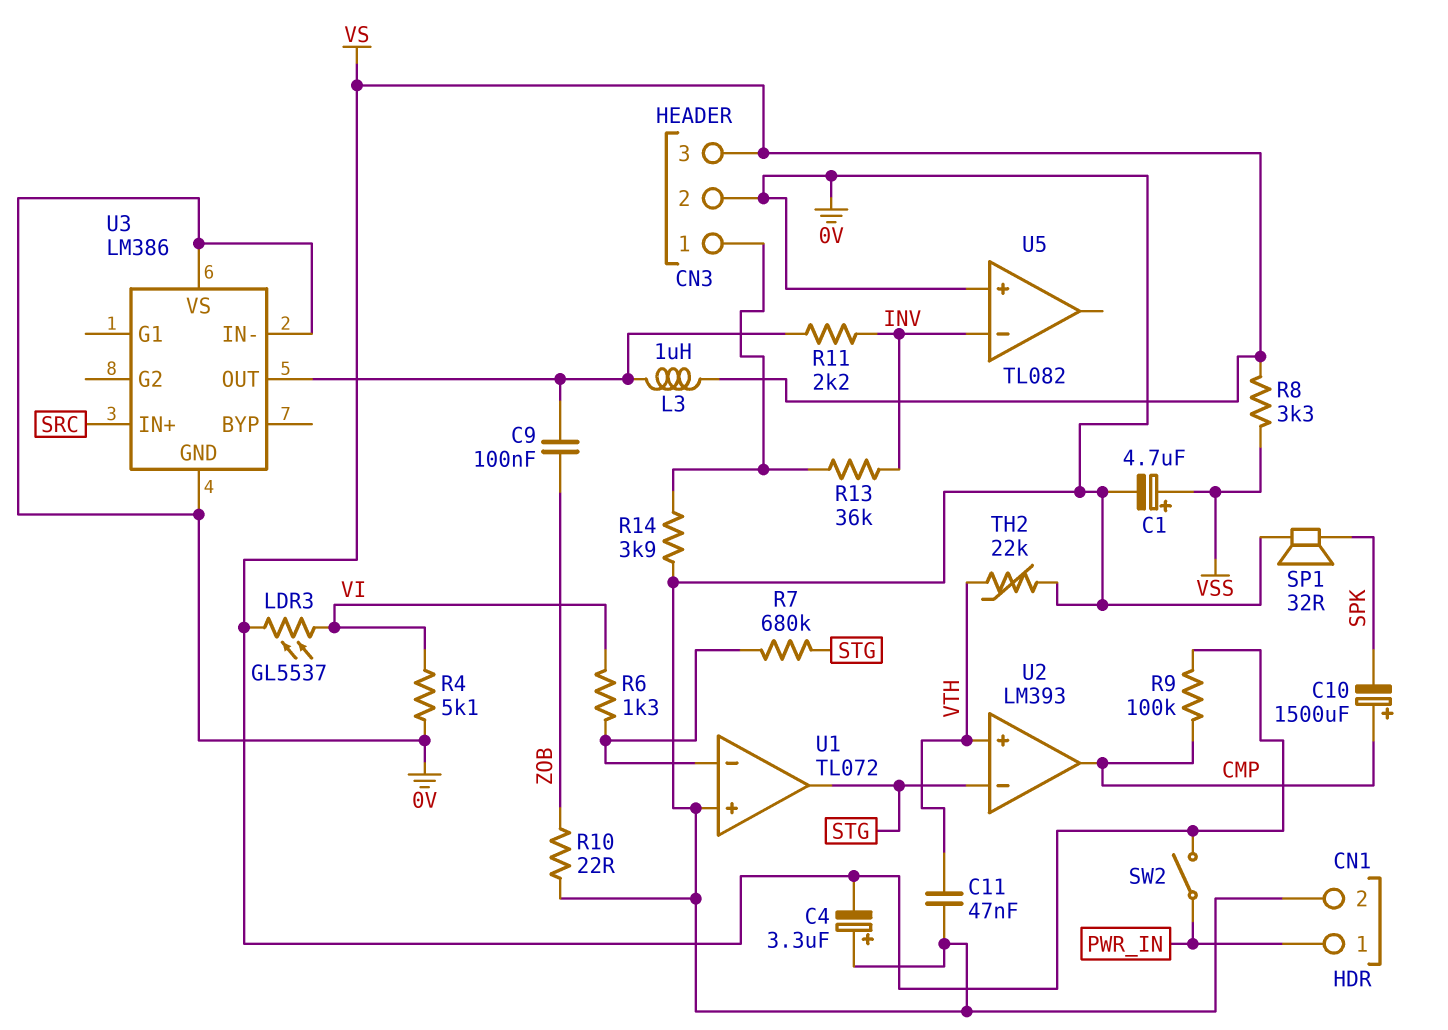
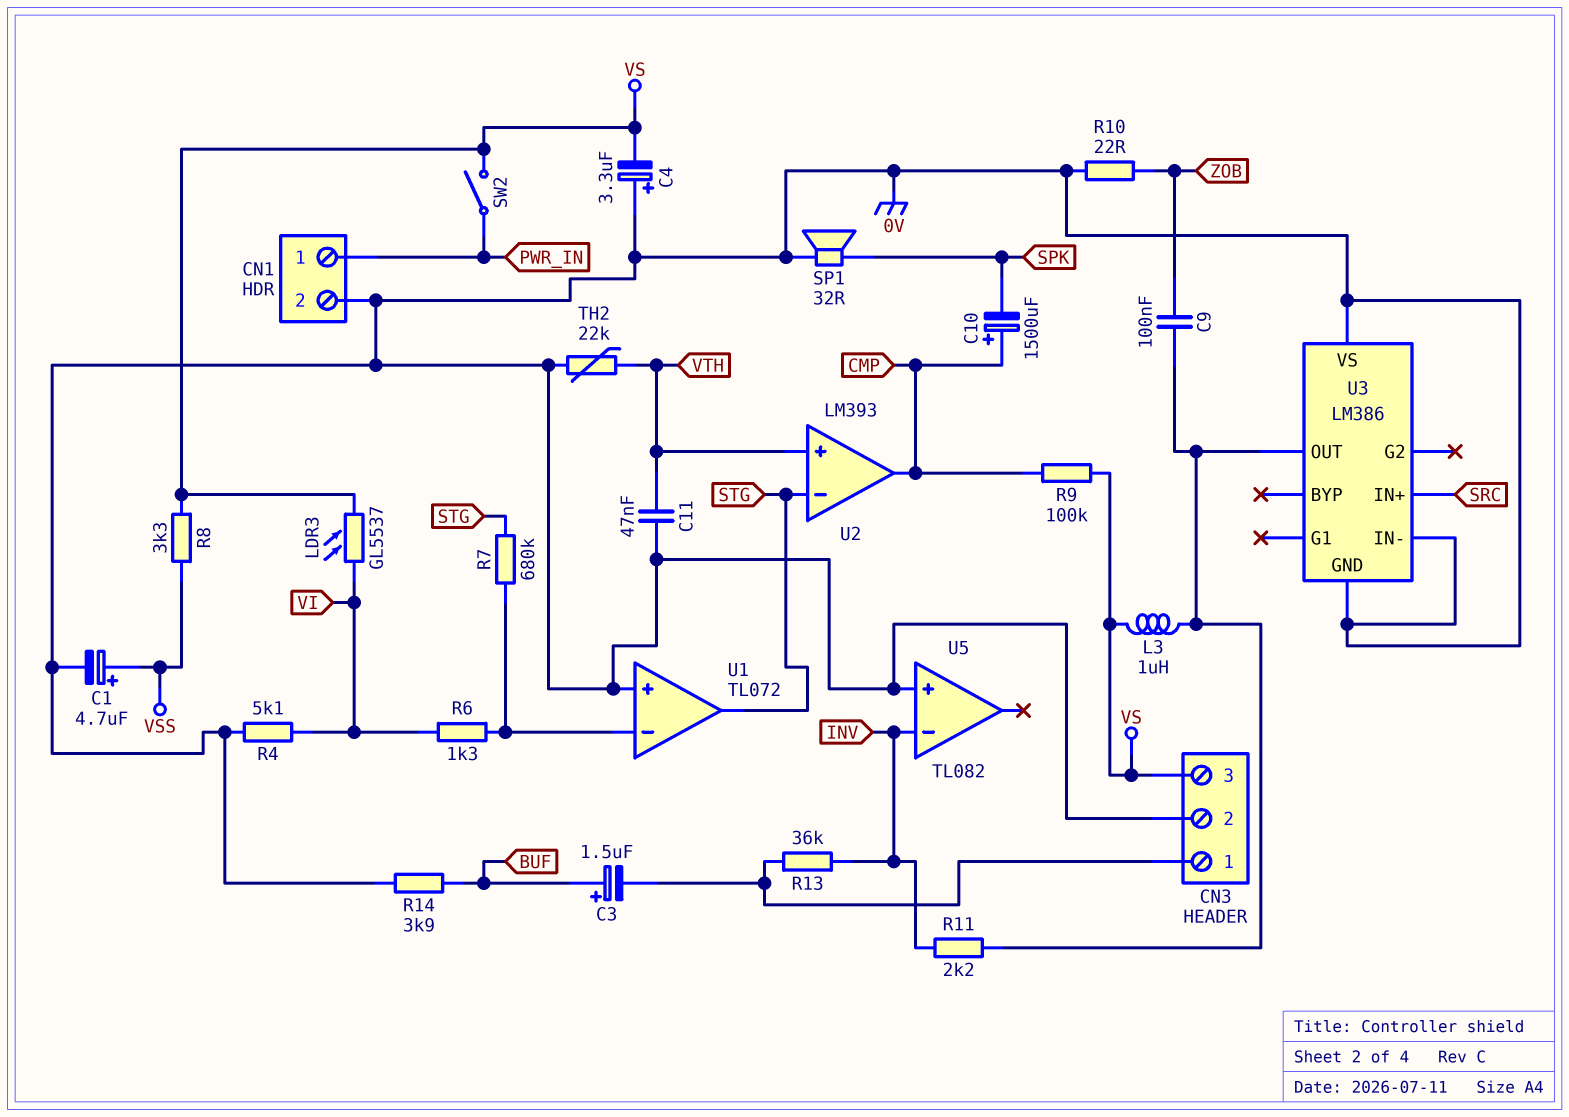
C3: none -> 1.5uF (plus BUF, minus CN3/1)
R14: 3.9k (0V, CN3/1) -> 3.9k (0V, BUF)

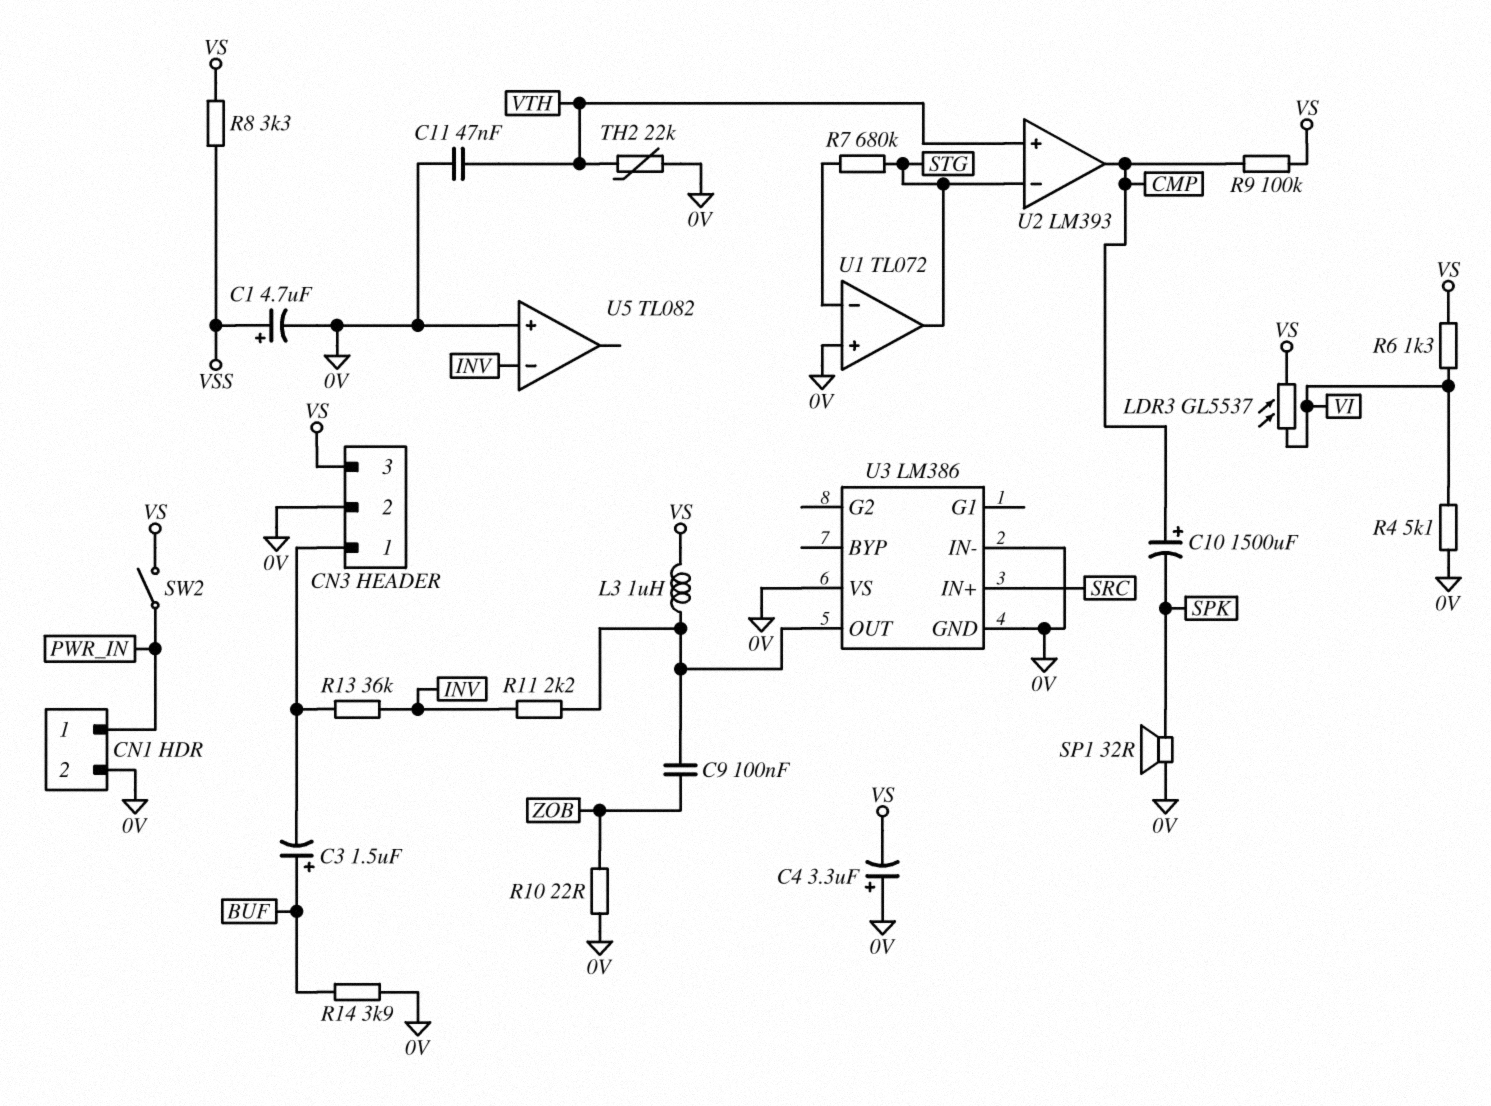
R6: 1.3k (U1/in-, VI) -> 1.3k (VI, VS)

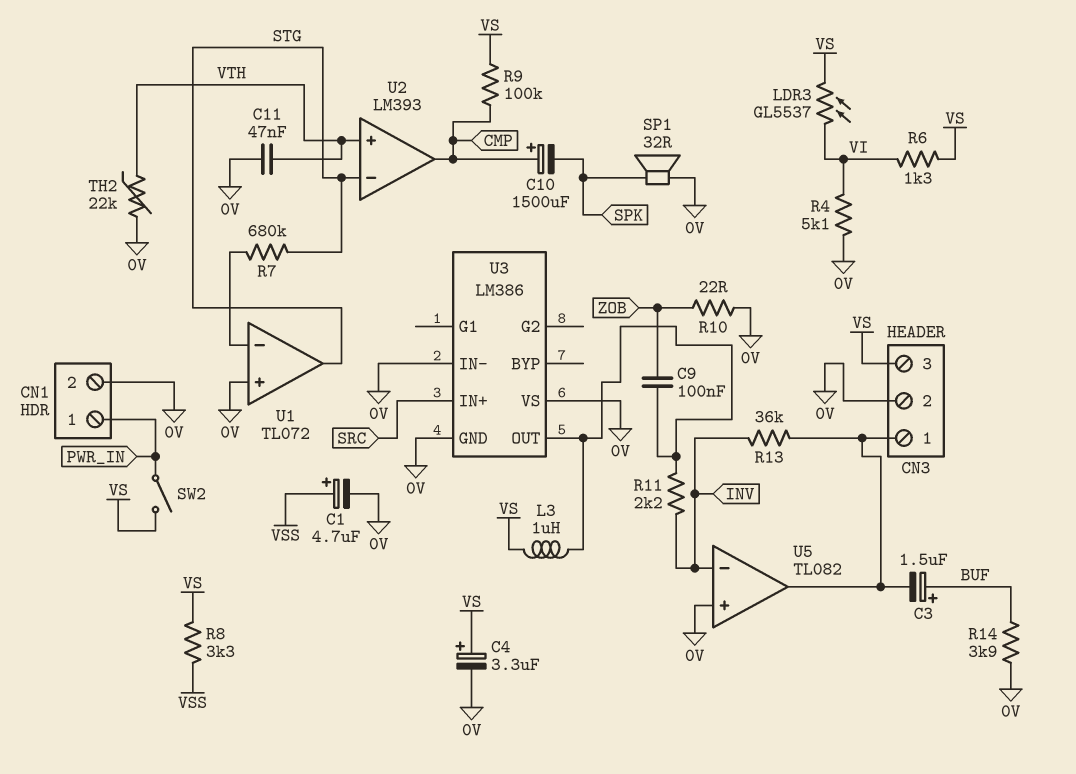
C4: 3.3uF (plus 0V, minus VS) -> 3.3uF (plus VS, minus 0V)
U5 pin out: none -> CN3/1

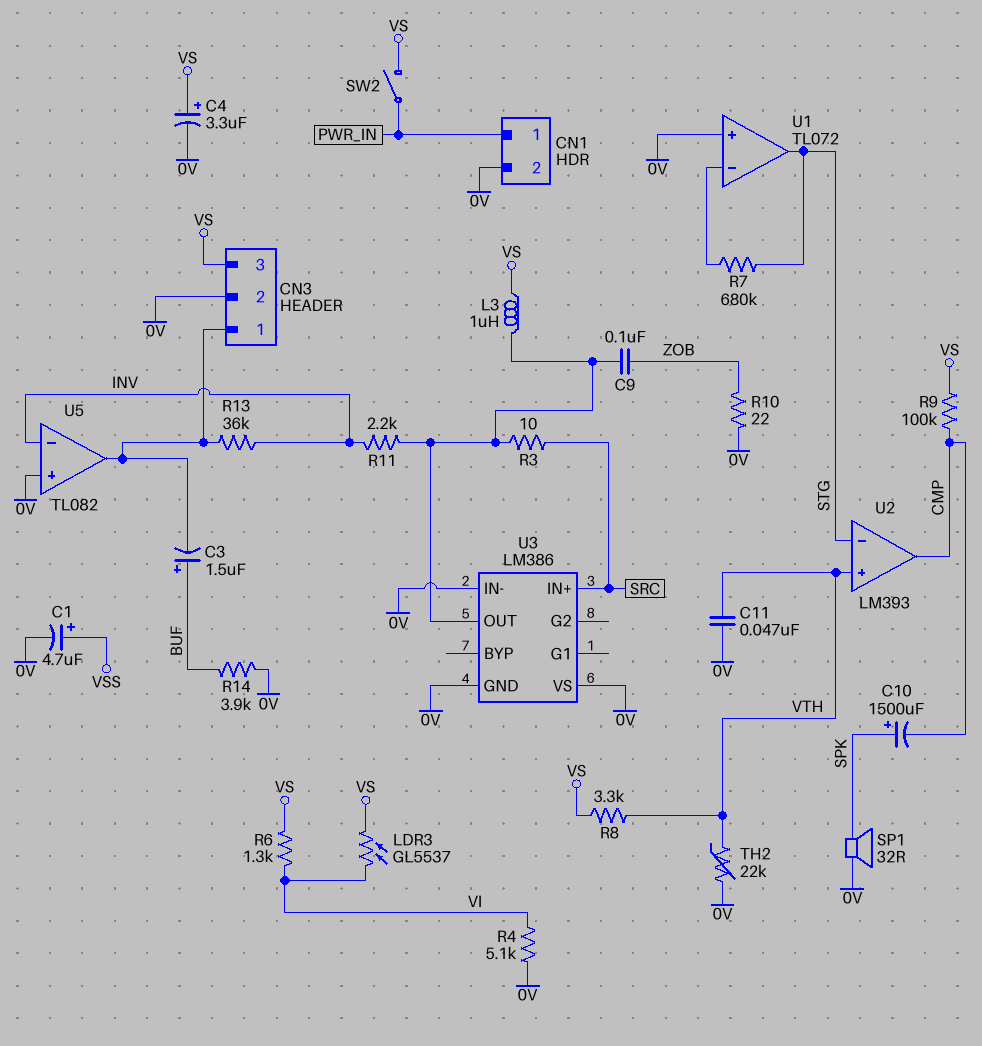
C10: 1500uF (plus CMP, minus SPK) -> 1500uF (plus SPK, minus CMP)
R3: none -> 10 (SRC, U3/OUT)
R8: 3.3k (VS, VSS) -> 3.3k (VS, VTH)

